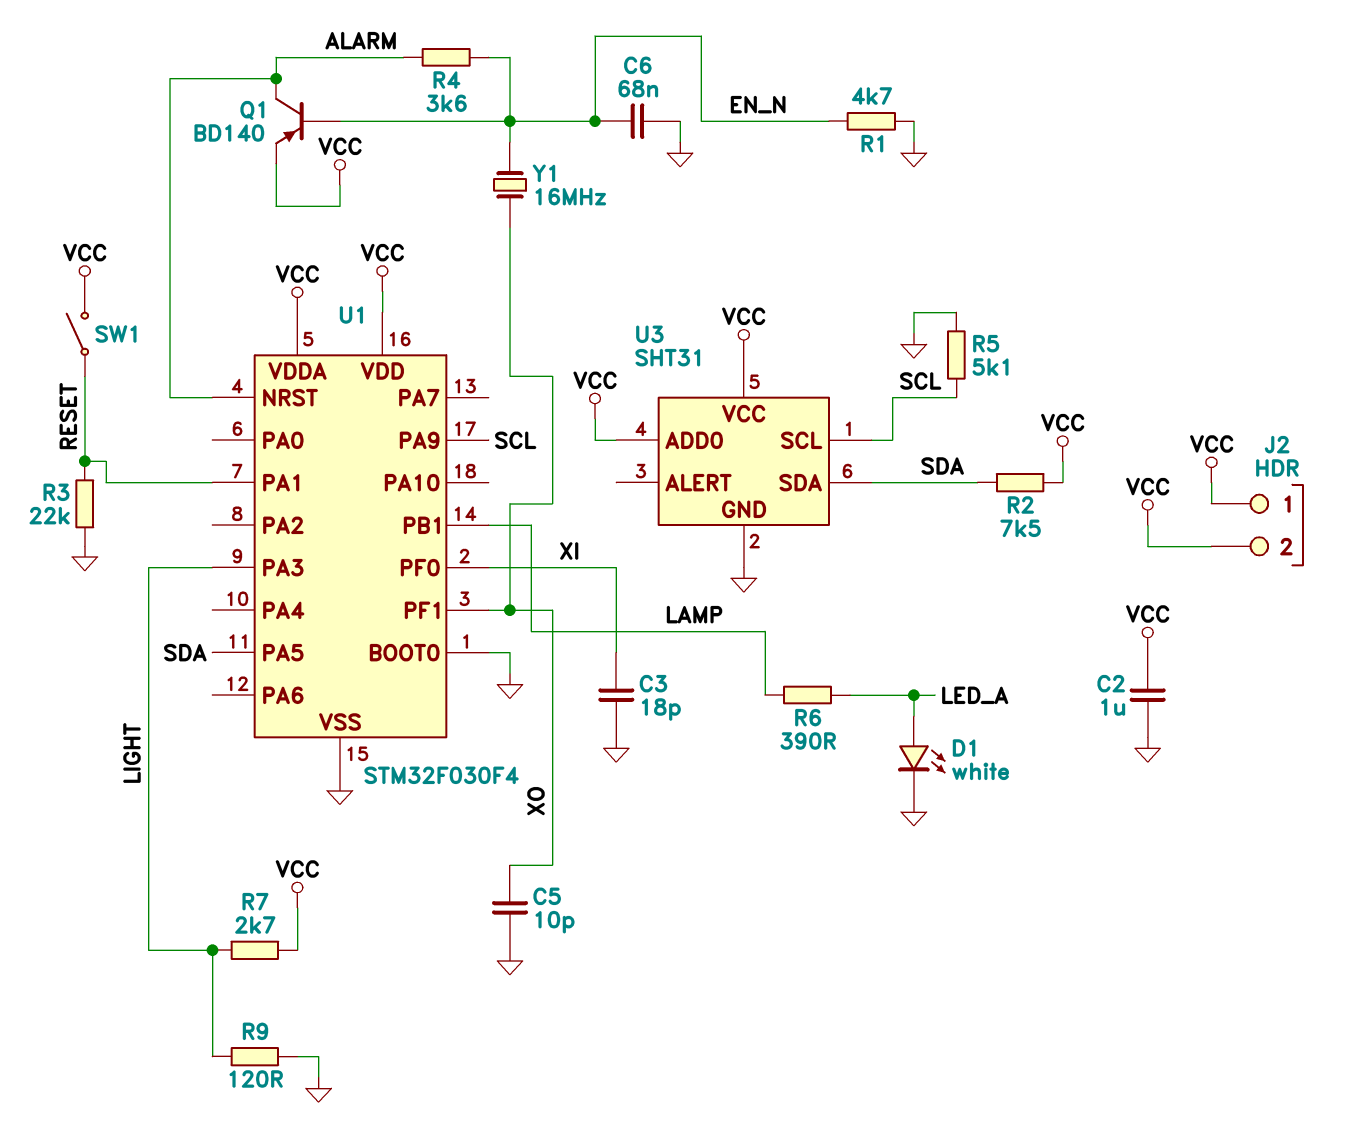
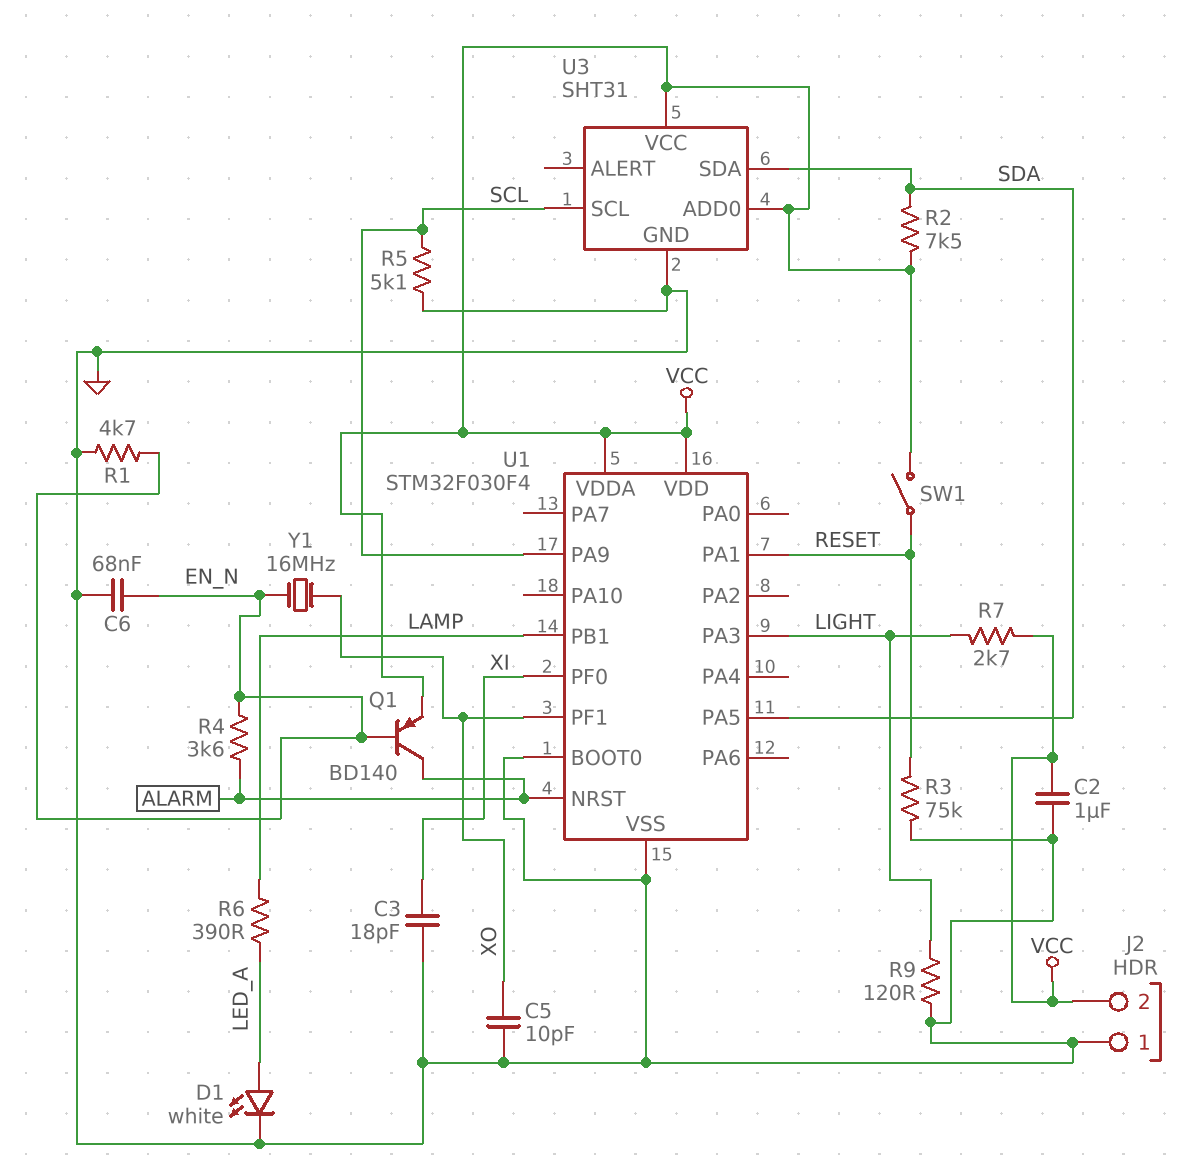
J2 pin 1: VCC -> GND
R3: 22k (GND, RESET) -> 75k (GND, RESET)

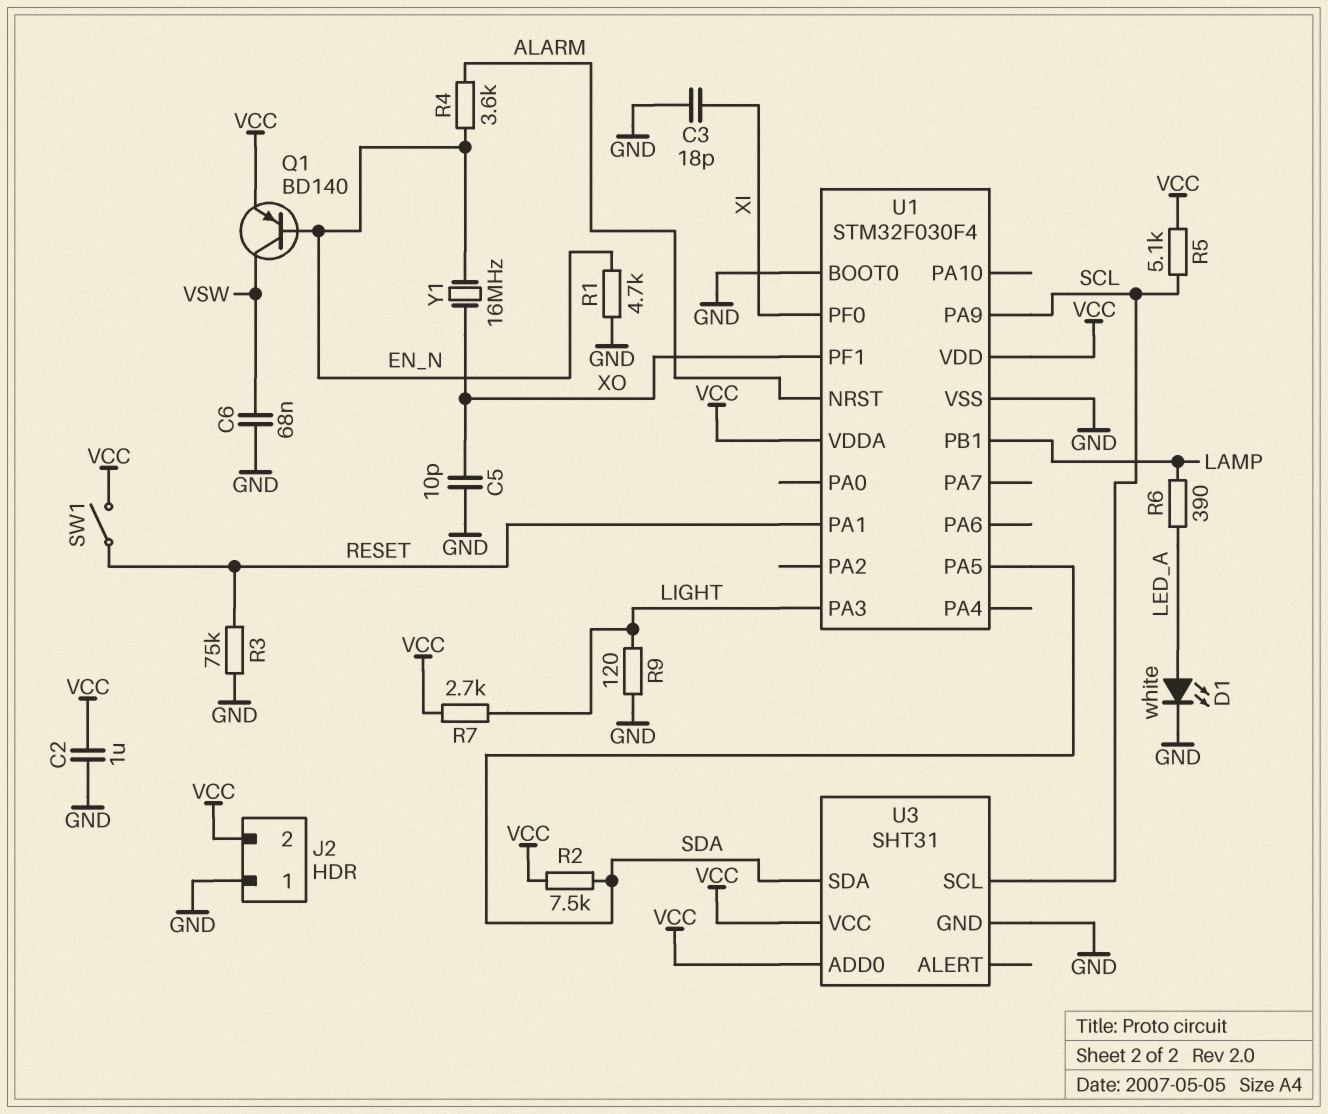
C6: 68nF (EN_N, GND) -> 68nF (GND, VSW)
Q1: PNP BD140 (B EN_N, C ALARM, E VCC) -> PNP BD140 (B EN_N, C VSW, E VCC)
R5: 5.1k (GND, SCL) -> 5.1k (SCL, VCC)

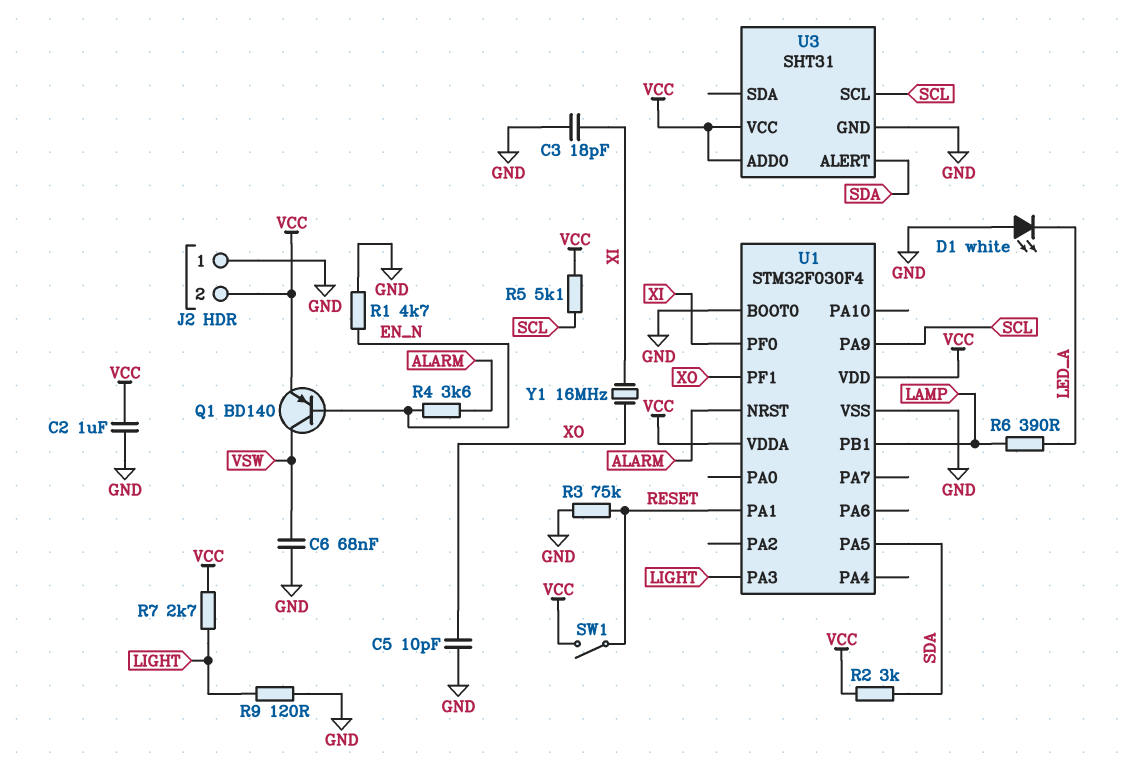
D1: LED white (A LED_A, K GND) -> LED white (A GND, K LED_A)
R2: 7.5k (SDA, VCC) -> 3k (SDA, VCC)
U3 pin ALERT: none -> SDA
U3 pin SDA: SDA -> none
Y1: 16MHz (EN_N, XO) -> 16MHz (XI, XO)

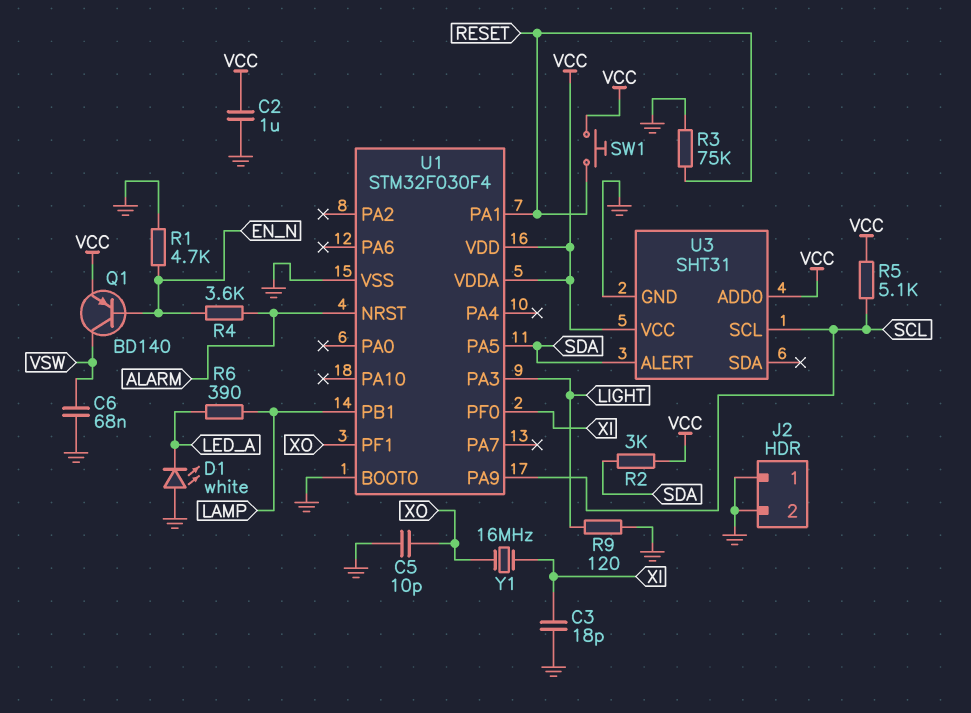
J2 pin 2: VCC -> GND
R7: 2.7k (LIGHT, VCC) -> none
SW1: switch (RESET, VCC) -> button (RESET, VCC)

